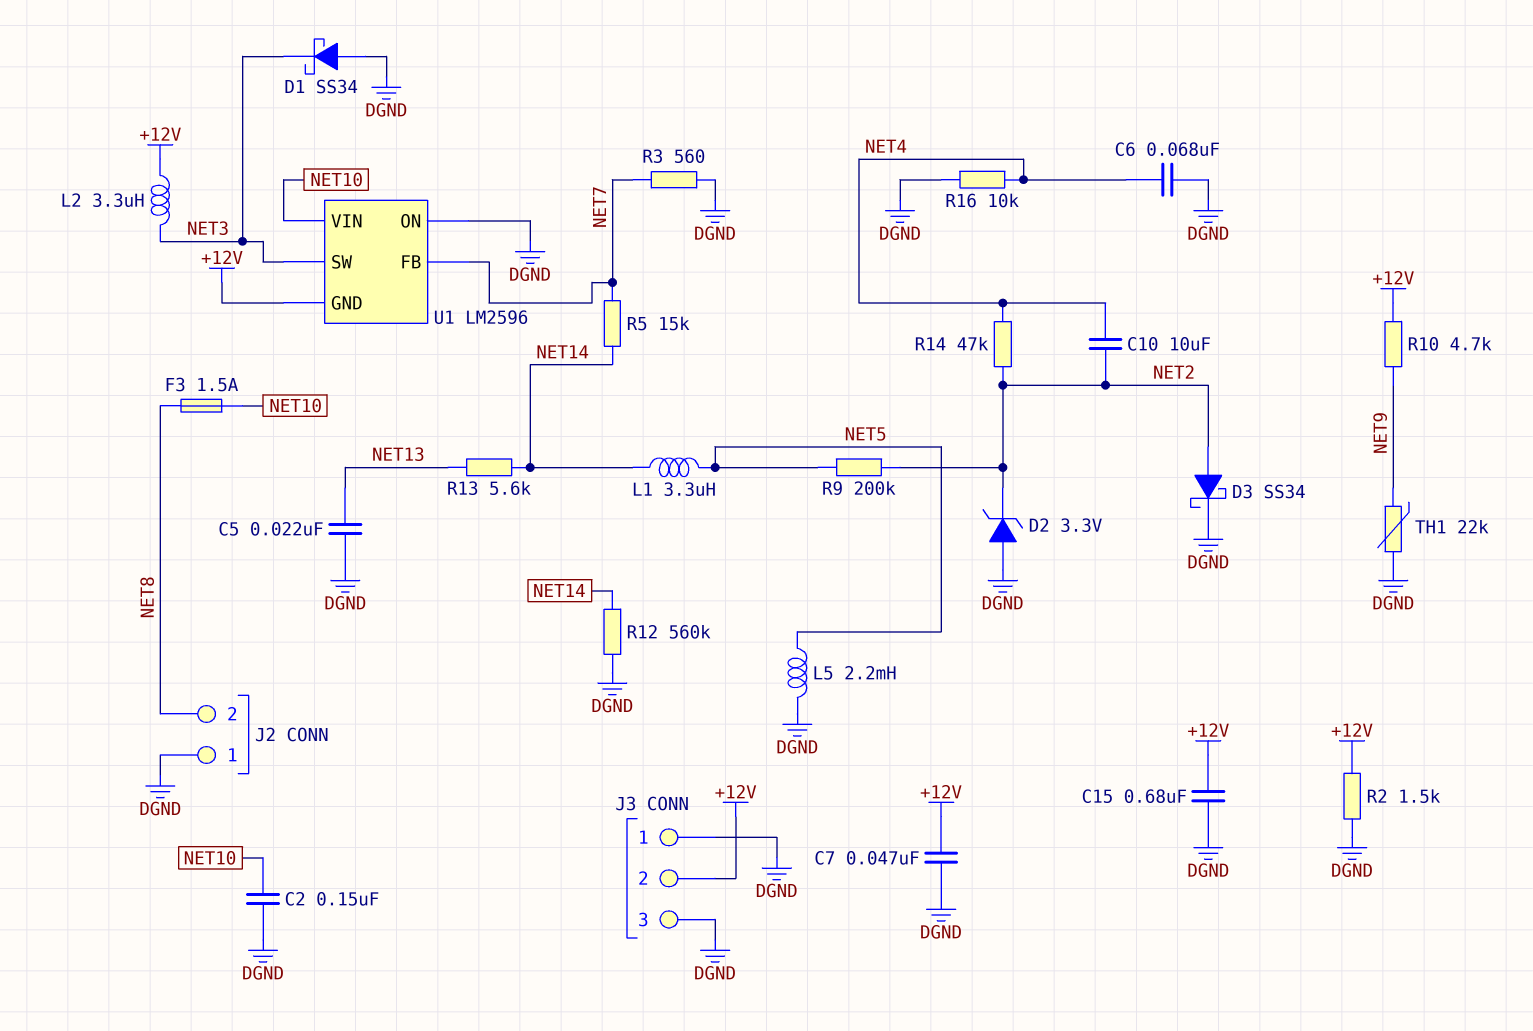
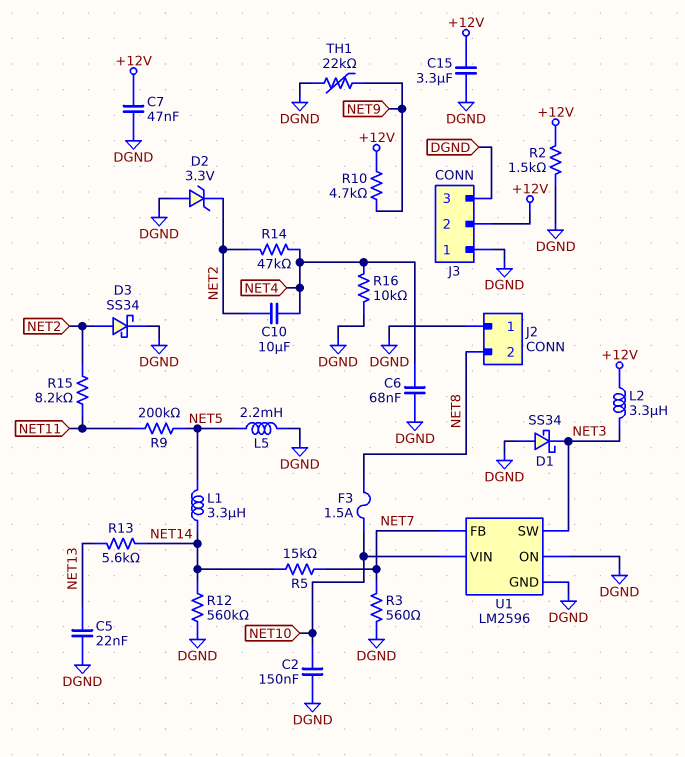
C15: 680nF (+12V, DGND) -> 3.3uF (+12V, DGND)
R9: 200k (NET2, NET5) -> 200k (NET5, NET11)
R15: none -> 8.2k (NET2, NET11)
U1 pin GND: +12V -> DGND

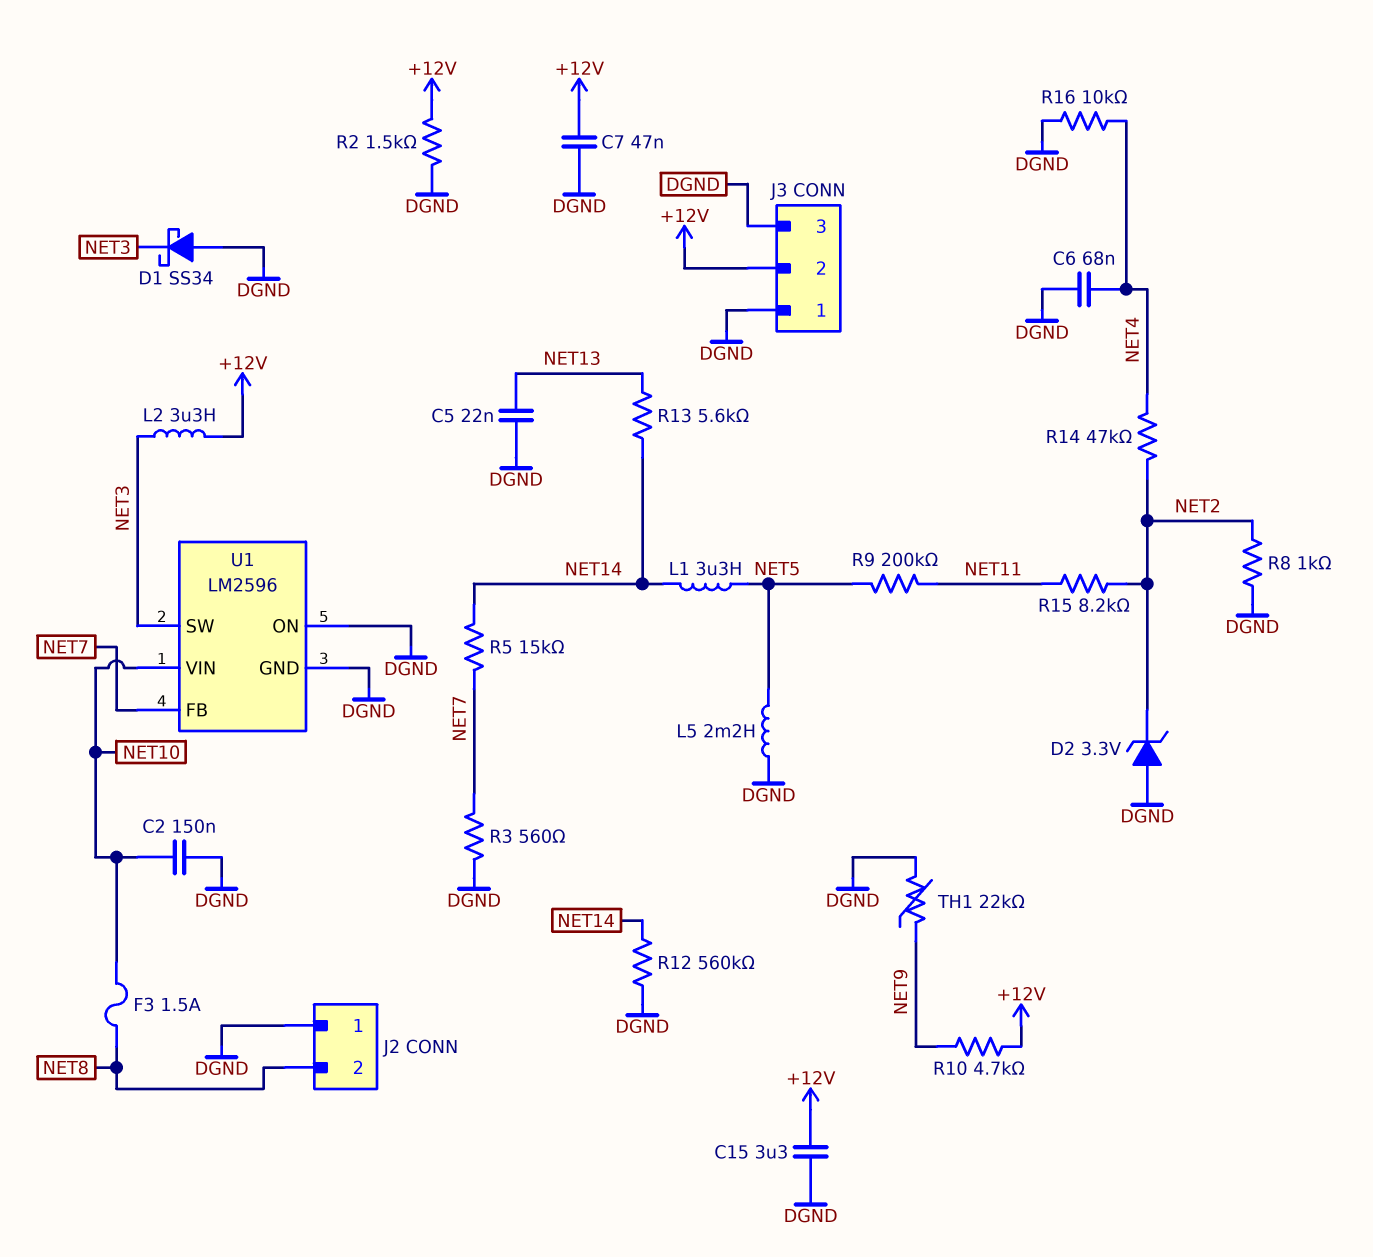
C10: 10uF (NET2, NET4) -> none
D3: schottky SS34 (A NET2, K DGND) -> none
R8: none -> 1k (DGND, NET2)

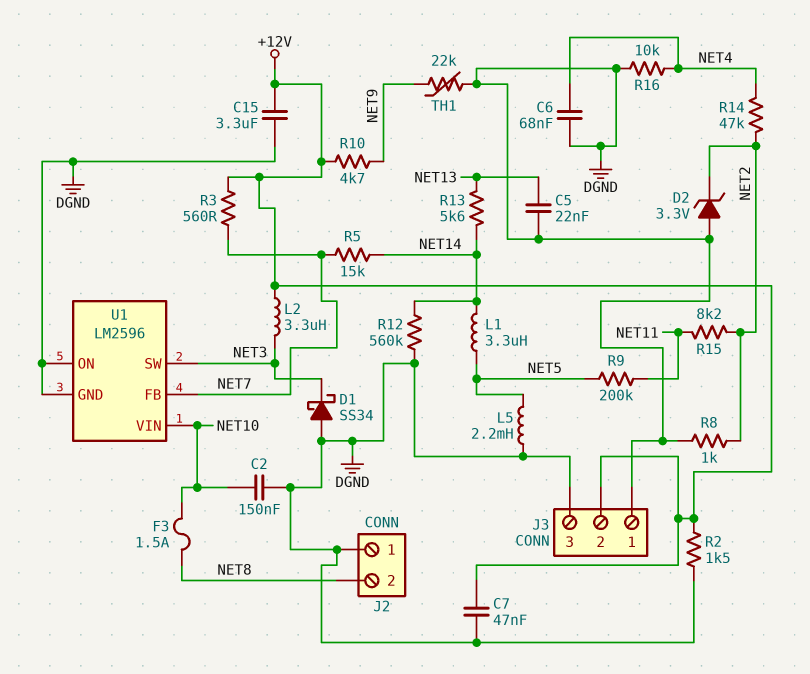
R3: 560 (DGND, NET7) -> 560 (+12V, NET7)

